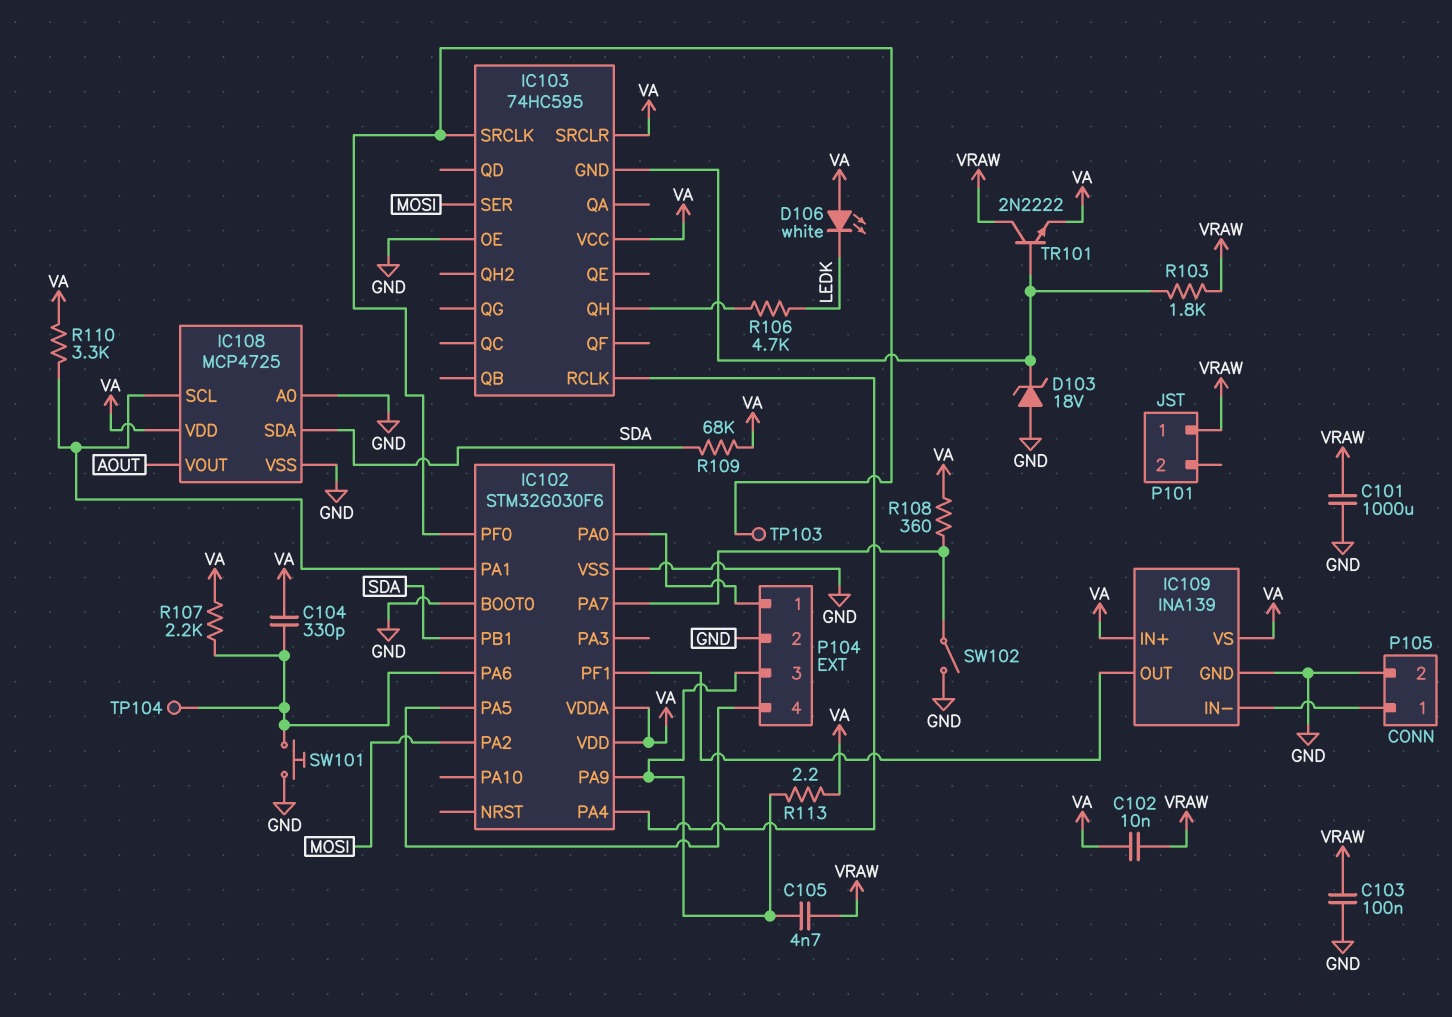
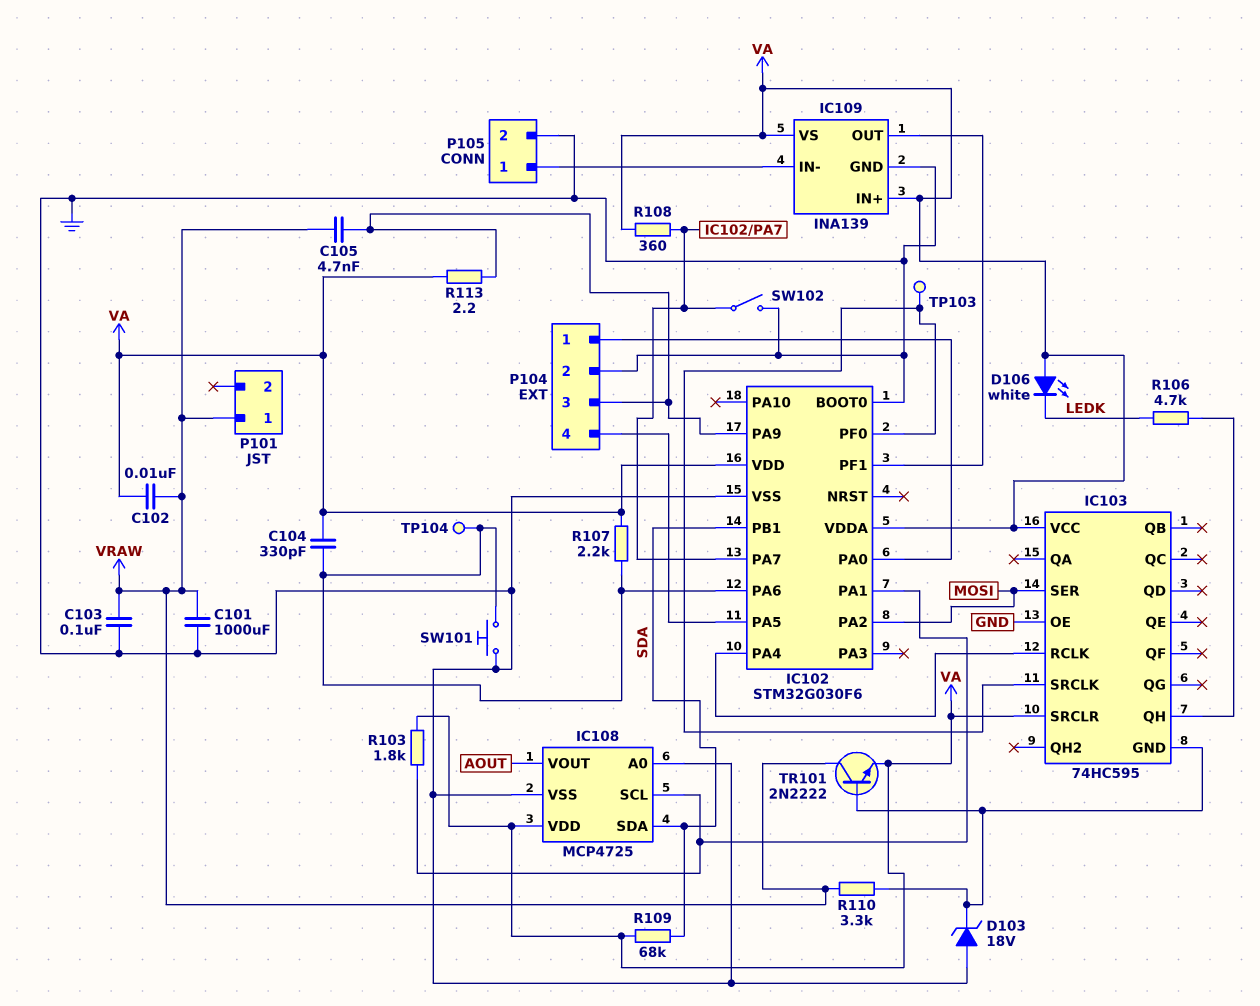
R103: 1.8k (IC103/GND, VRAW) -> 1.8k (IC102/PA1, VA)
R110: 3.3k (IC102/PA1, VA) -> 3.3k (IC103/GND, VRAW)

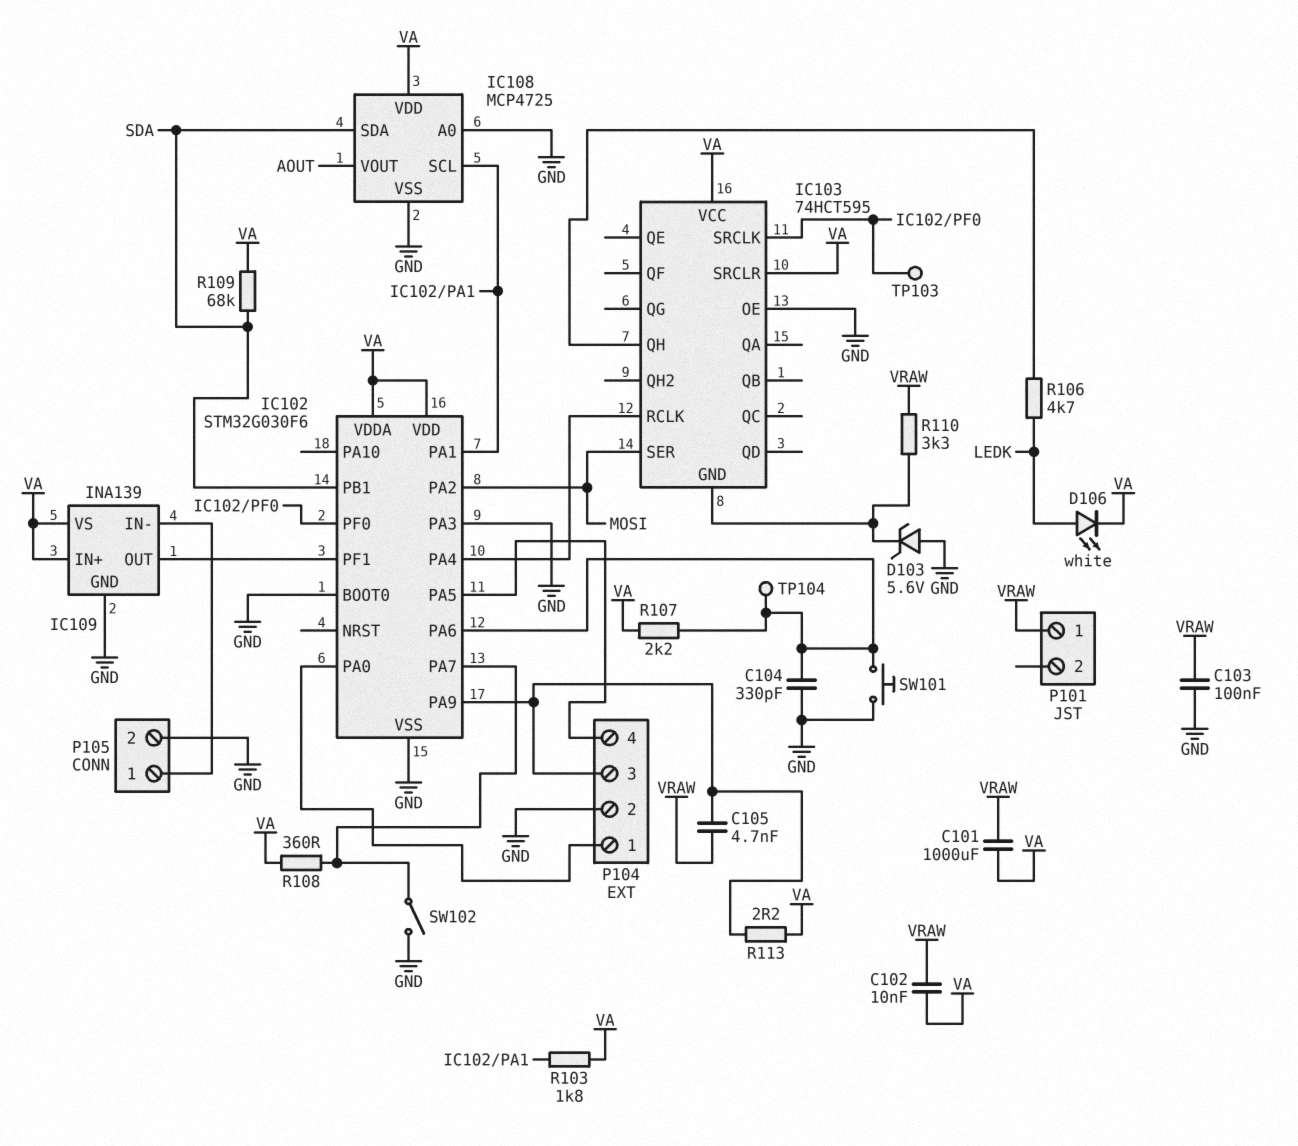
C101: 1000uF (GND, VRAW) -> 1000uF (VA, VRAW)
C104: 330pF (IC102/PA6, VA) -> 330pF (GND, IC102/PA6)
D103: zener 18V (A GND, K IC103/GND) -> zener 5.6V (A GND, K IC103/GND)
D106: LED white (A VA, K LEDK) -> LED white (A LEDK, K VA)
IC102 pin PA3: none -> GND
IC103: 74HC595 -> 74HCT595
TR101: NPN 2N2222 (B IC103/GND, C VRAW, E VA) -> none

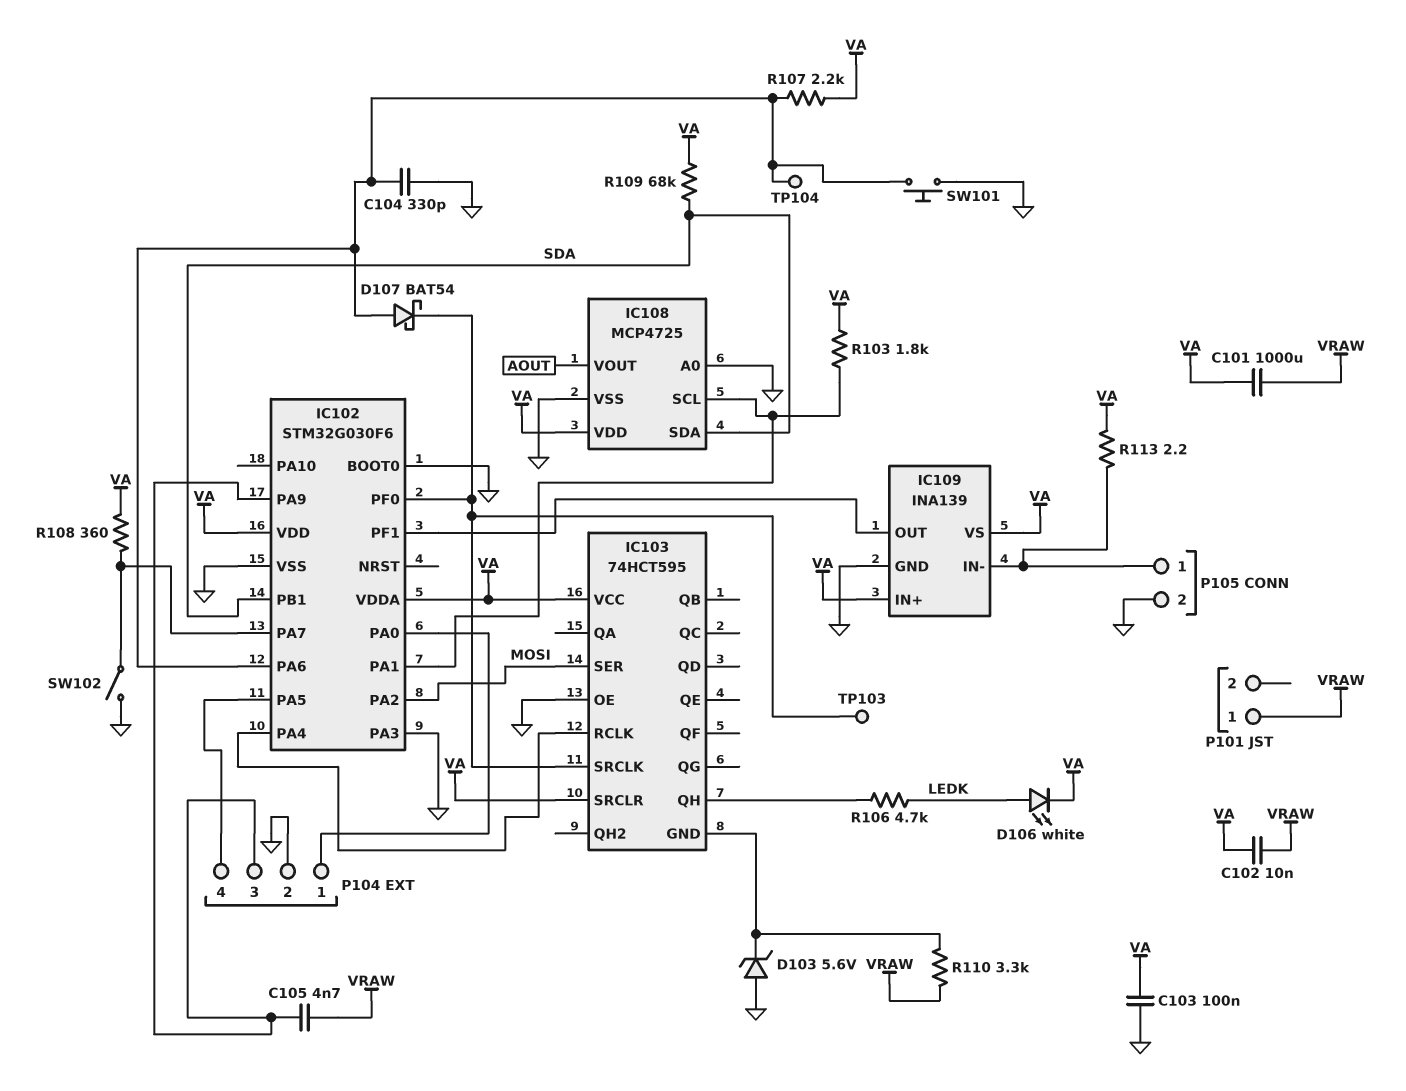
C103: 100nF (GND, VRAW) -> 100nF (GND, VA)
D107: none -> schottky BAT54 (A IC102/PA6, K IC102/PF0)
R113: 2.2 (IC102/PA9, VA) -> 2.2 (IC109/IN-, VA)

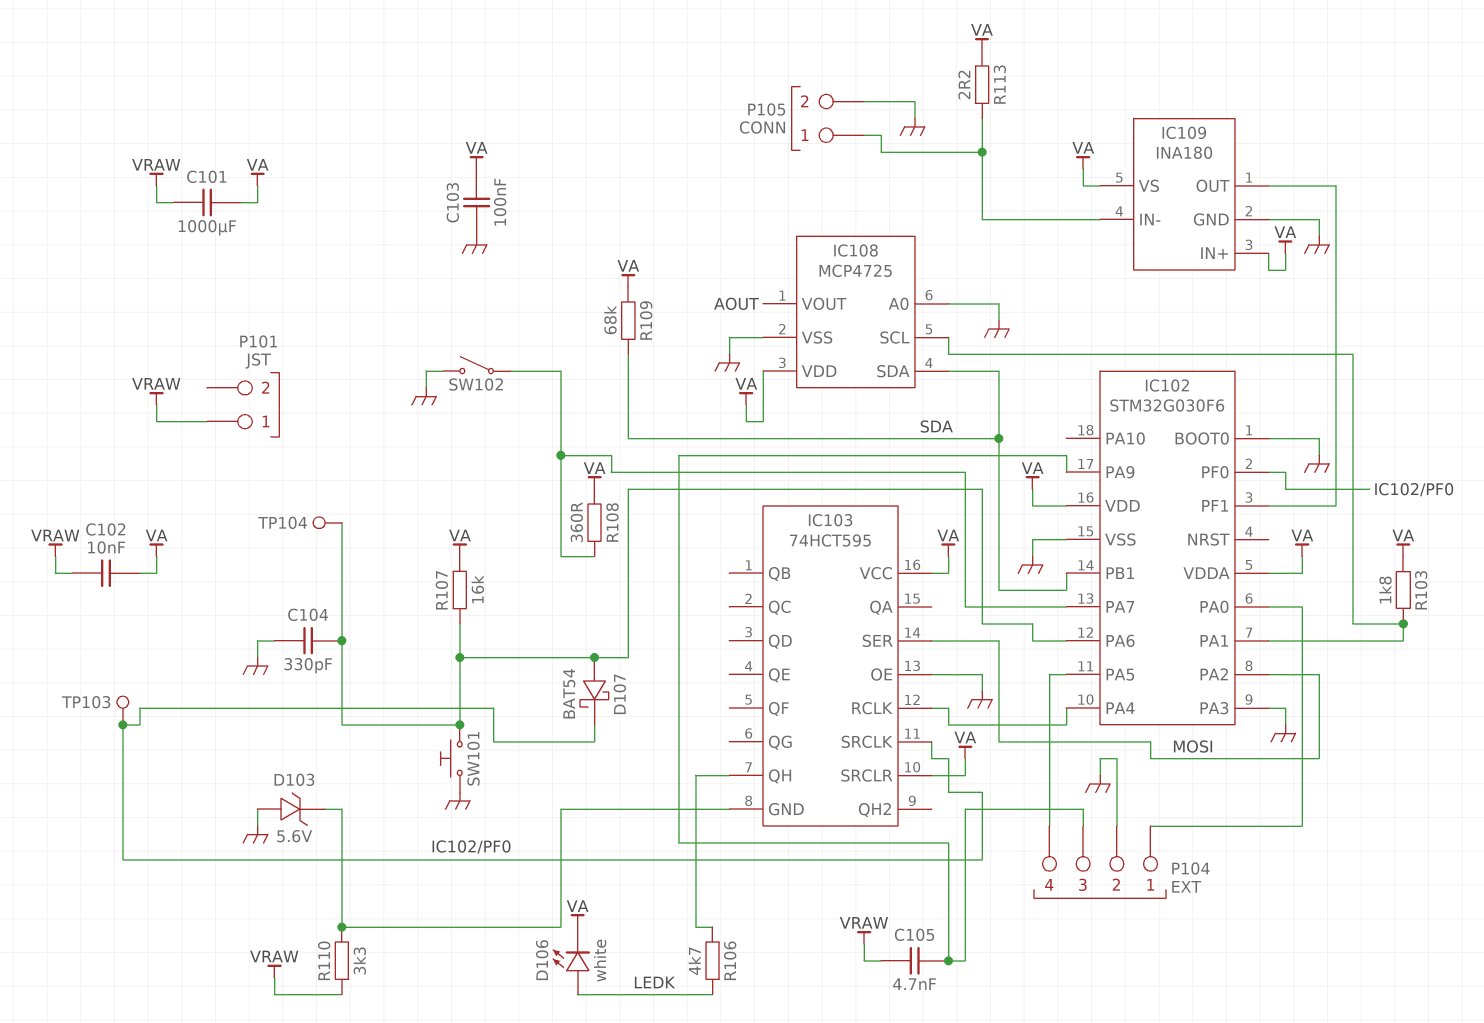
IC109: INA139 -> INA180
R107: 2.2k (IC102/PA6, VA) -> 16k (IC102/PA6, VA)

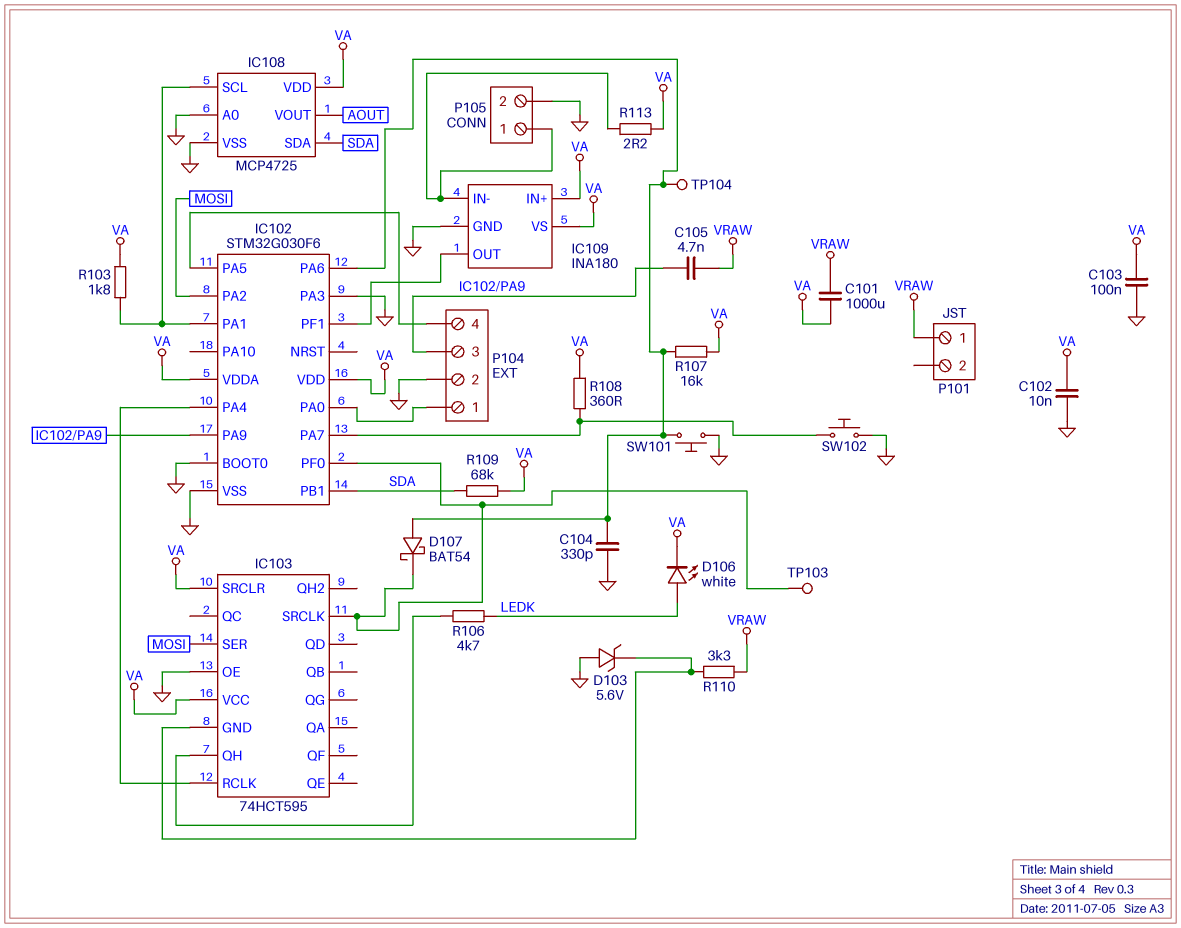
C102: 10nF (VA, VRAW) -> 10nF (GND, VA)
SW102: switch (GND, IC102/PA7) -> button (GND, IC102/PA7)

